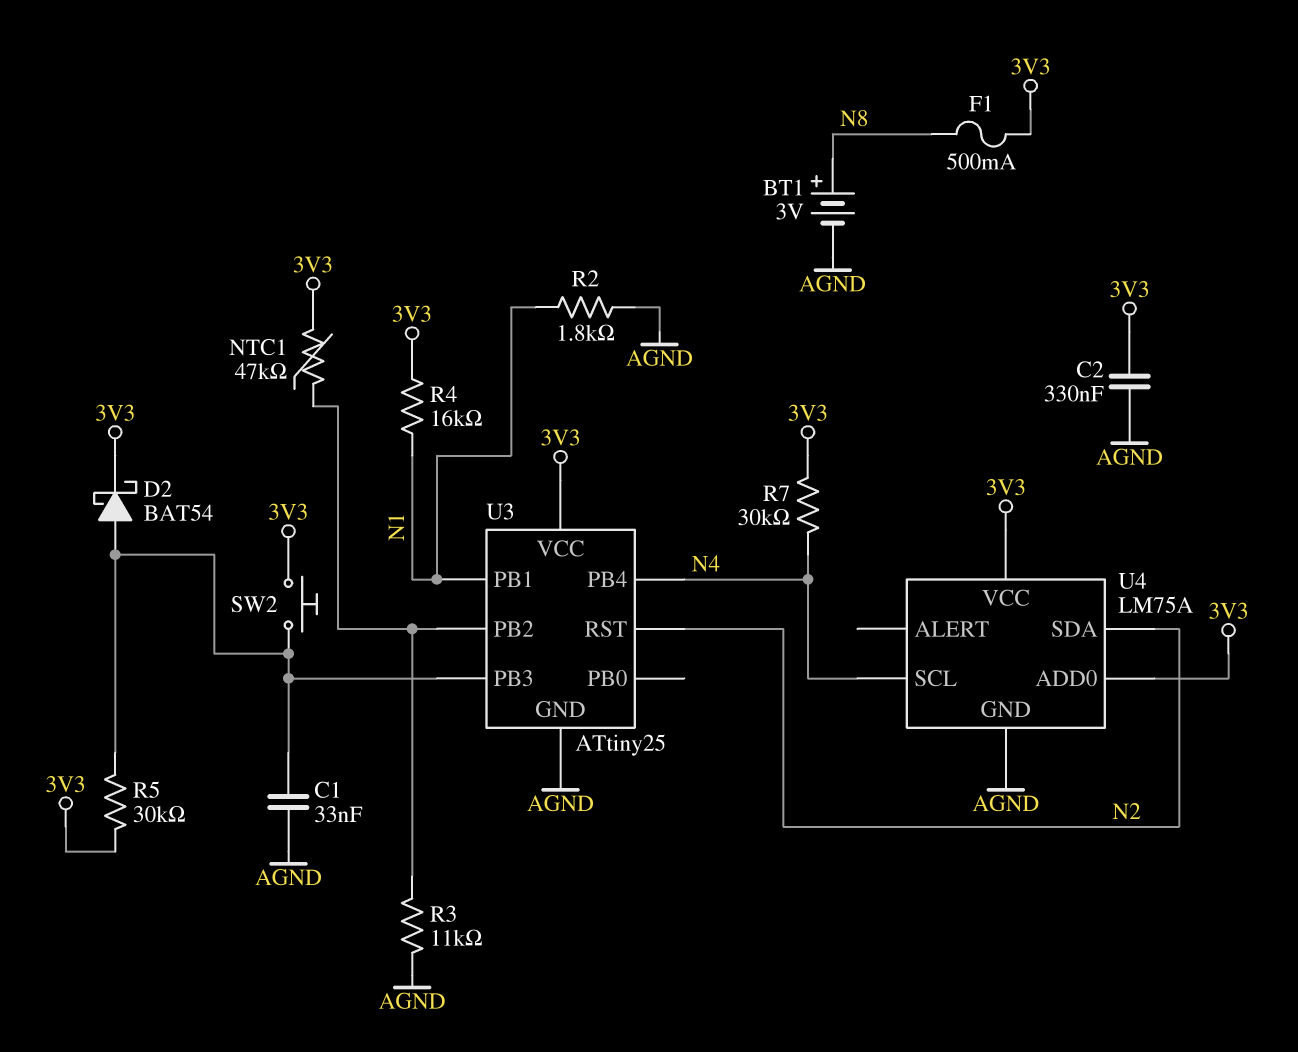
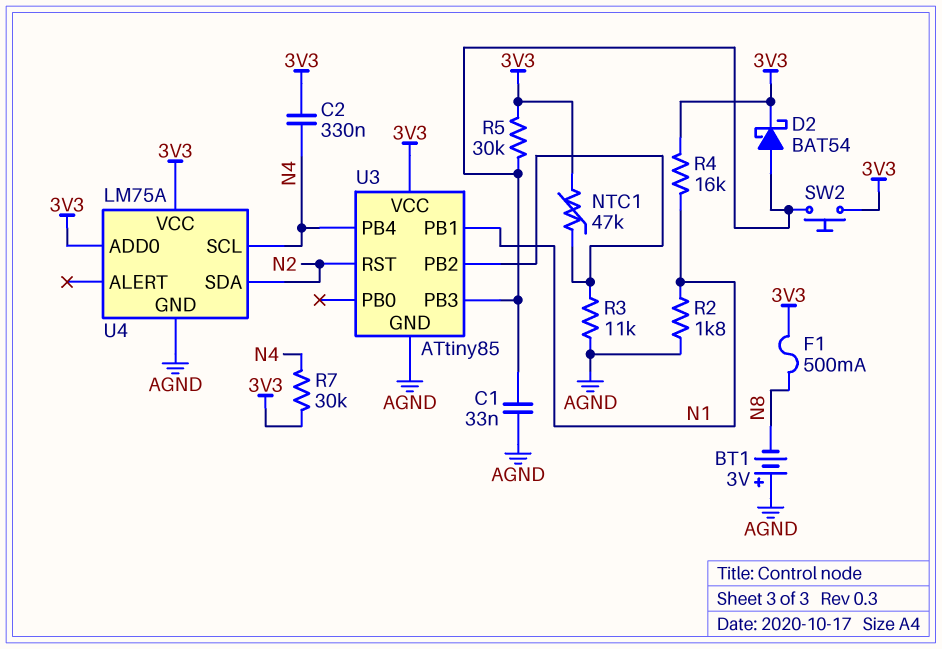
BT1: 3V (plus N8, minus AGND) -> 3V (plus AGND, minus N8)
C2: 330nF (3V3, AGND) -> 330nF (3V3, N4)
U3: ATtiny25 -> ATtiny85

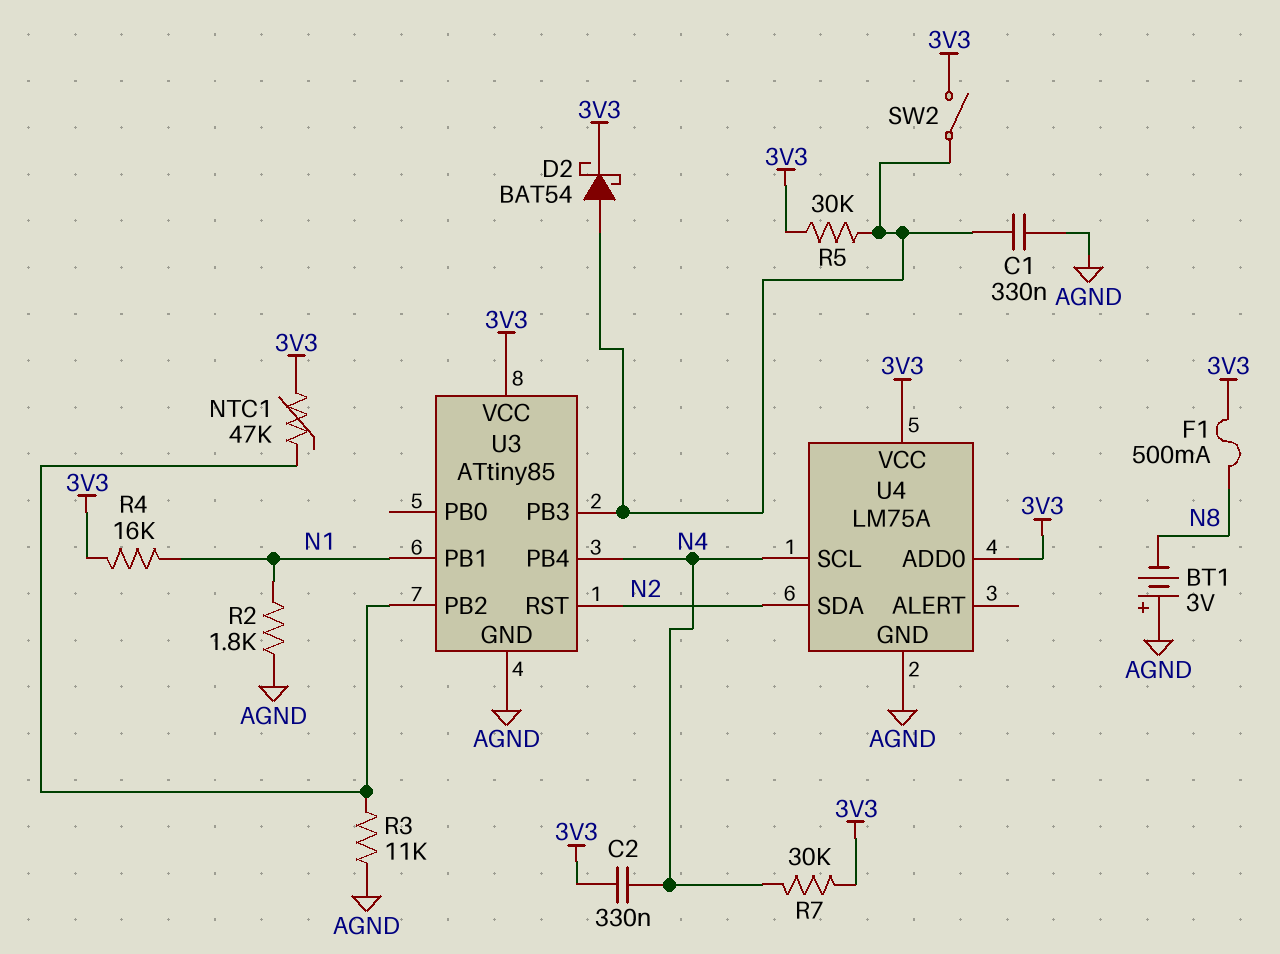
C1: 33nF (AGND, U3/PB3) -> 330nF (AGND, U3/PB3)
SW2: button (3V3, U3/PB3) -> switch (3V3, U3/PB3)

